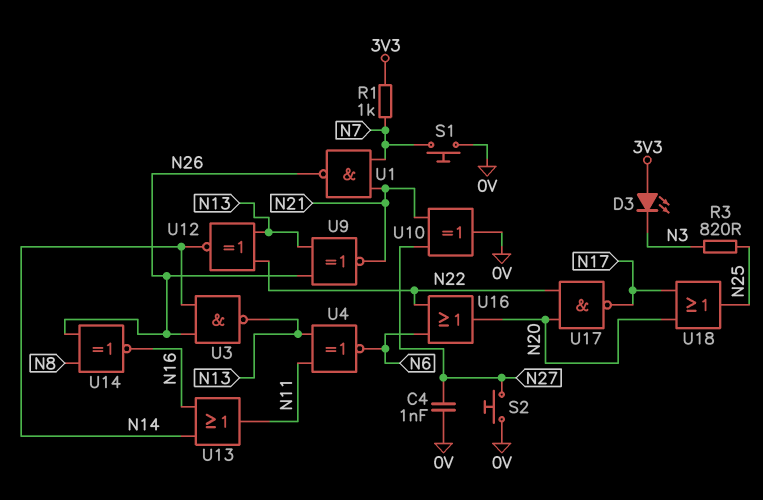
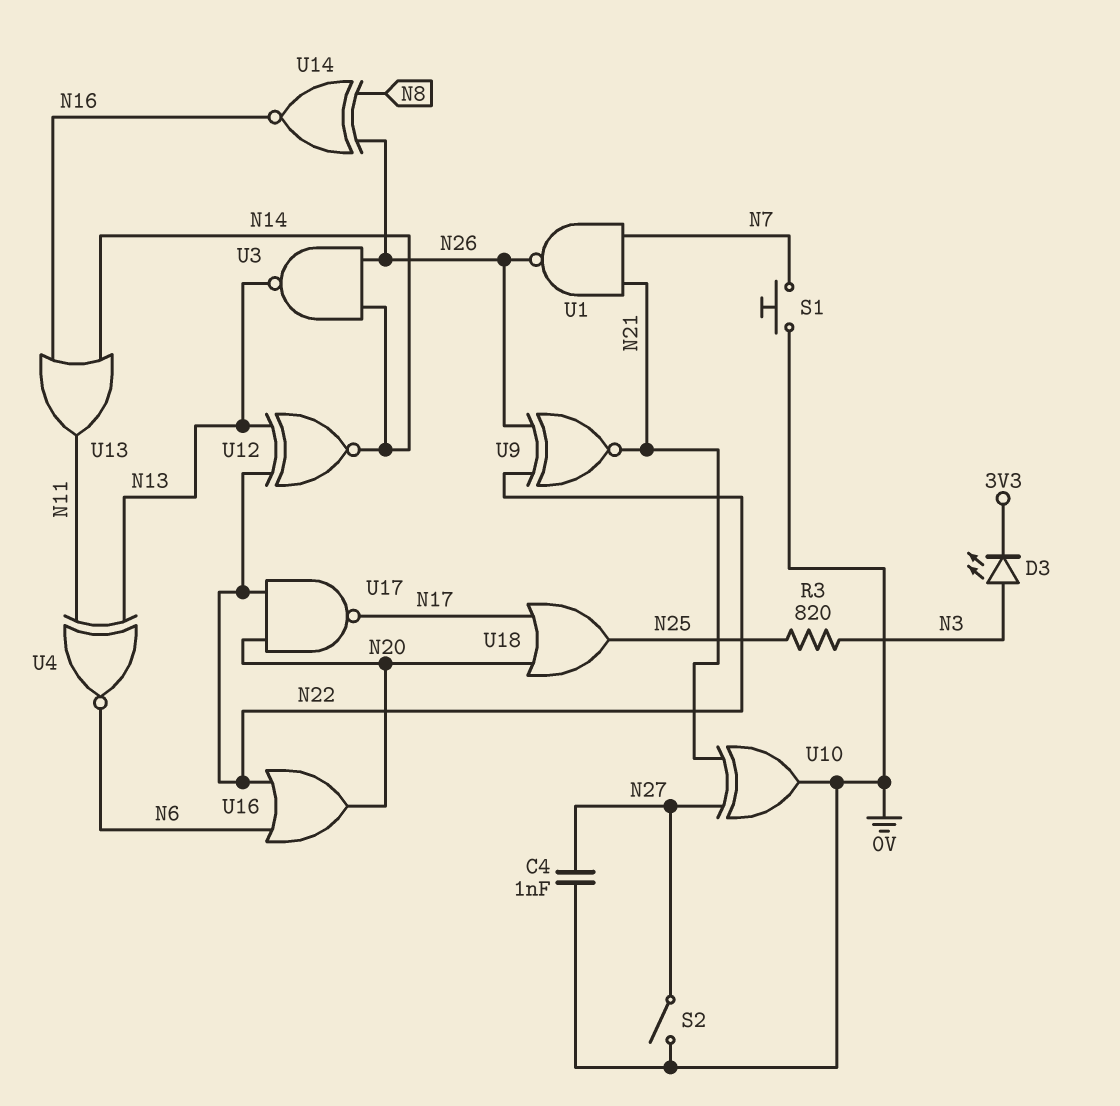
D3: LED (A 3V3, K N3) -> LED (A N3, K 3V3)
R1: 1k (3V3, N7) -> none
S2: button (0V, N27) -> switch (0V, N27)
U9: XNOR (in N13, in N26, out N21) -> XNOR (in N22, in N26, out N21)

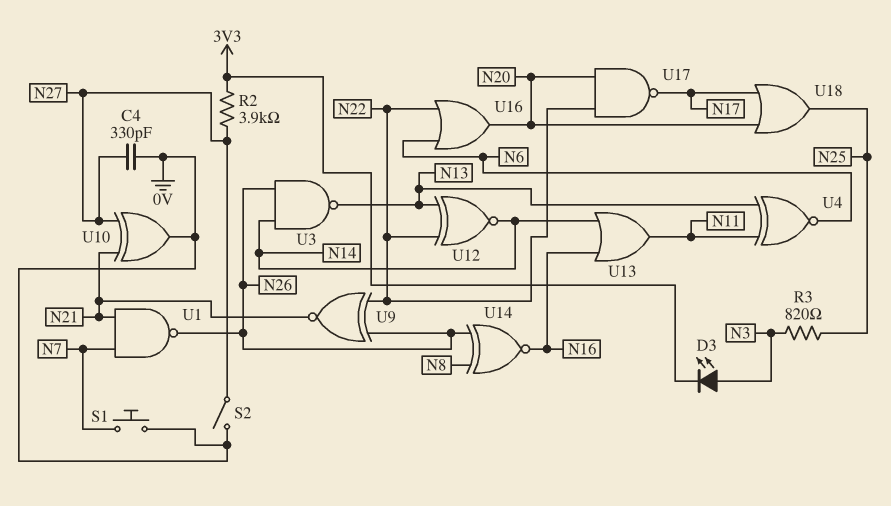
C4: 1nF (0V, N27) -> 330pF (0V, N27)
R2: none -> 3.9k (3V3, N27)

